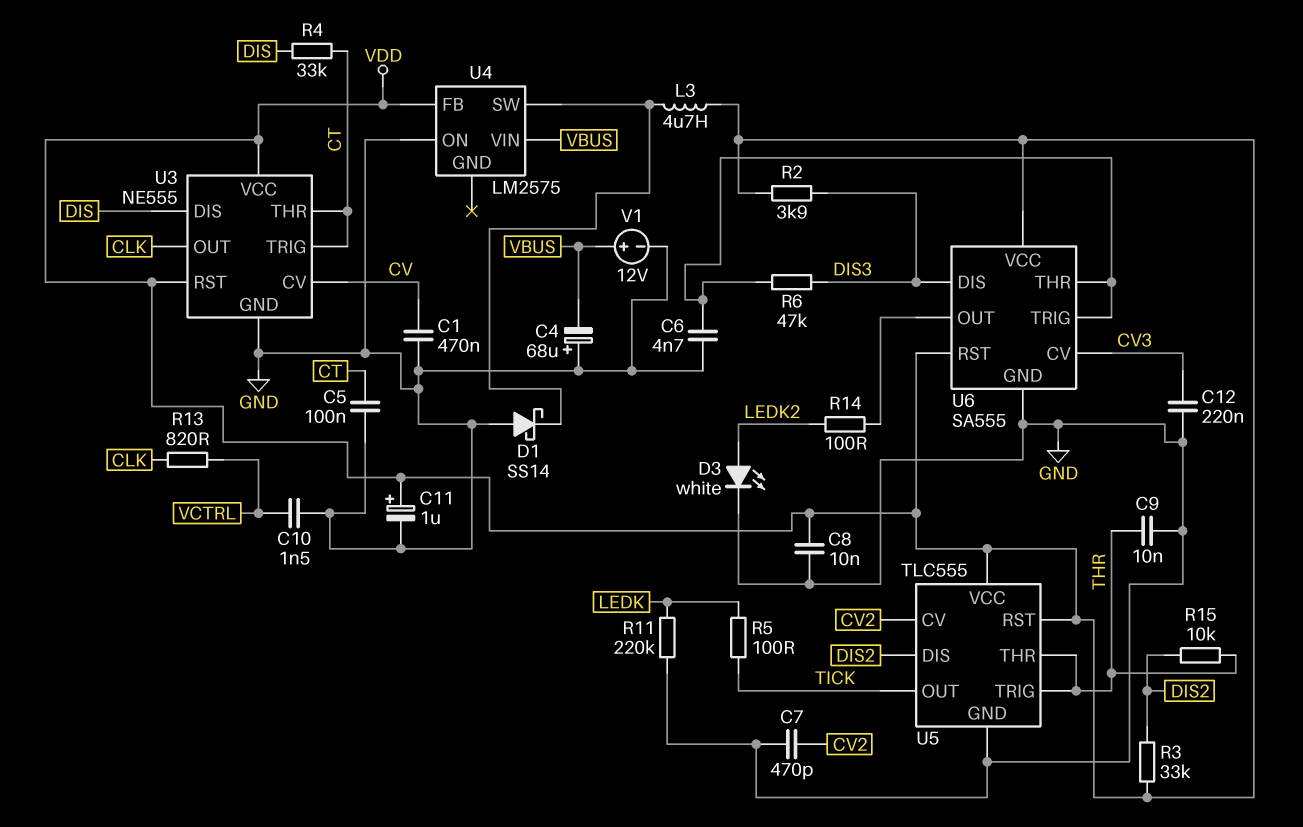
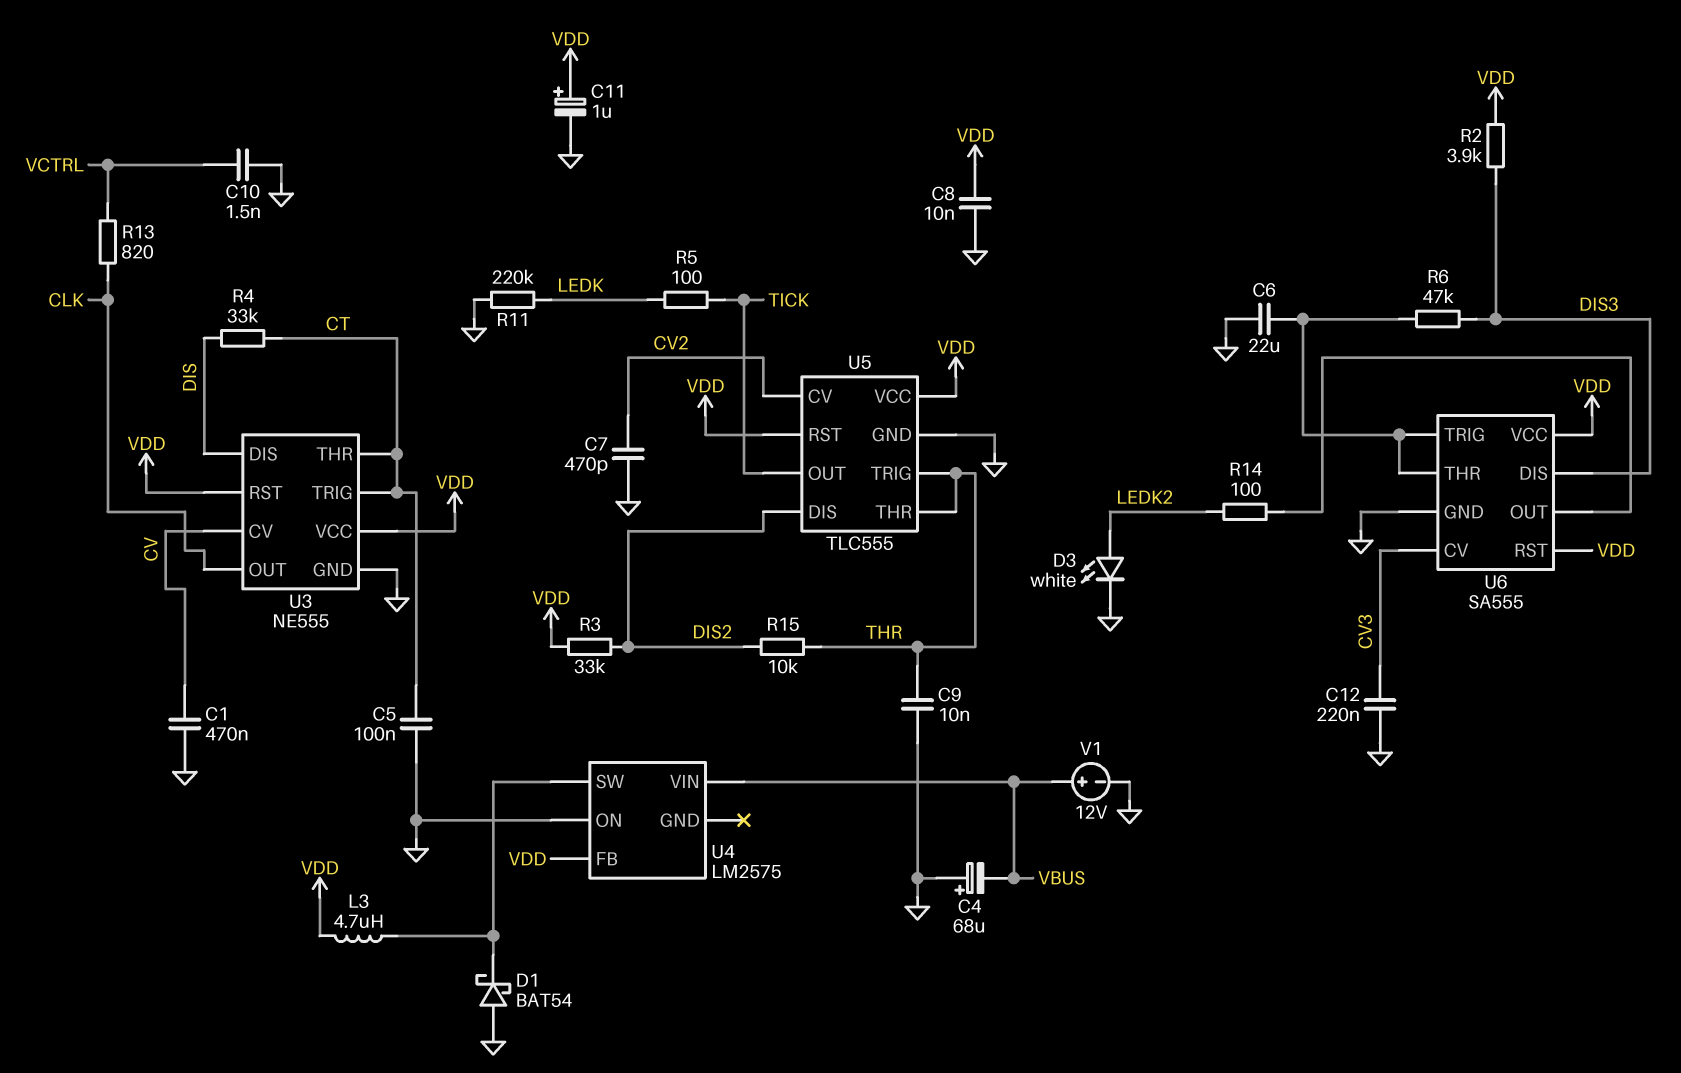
C6: 4.7nF (GND, U6/THR) -> 22uF (GND, U6/THR)
D1: schottky SS14 (A GND, K U4/SW) -> schottky BAT54 (A GND, K U4/SW)

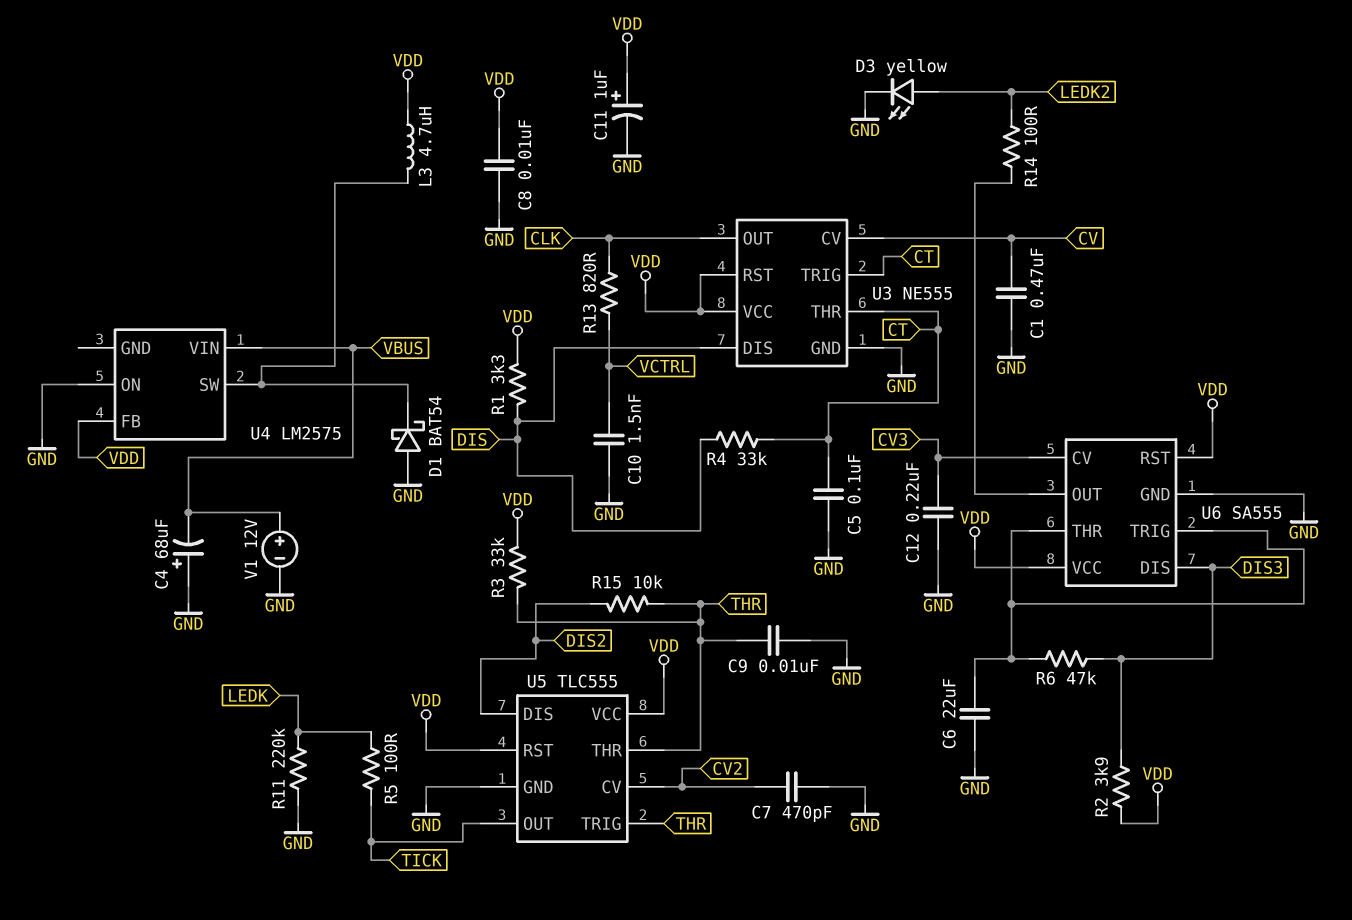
D3: LED white (A LEDK2, K GND) -> LED yellow (A LEDK2, K GND)
R1: none -> 3.3k (DIS, VDD)
R3: 33k (DIS2, VDD) -> 33k (THR, VDD)

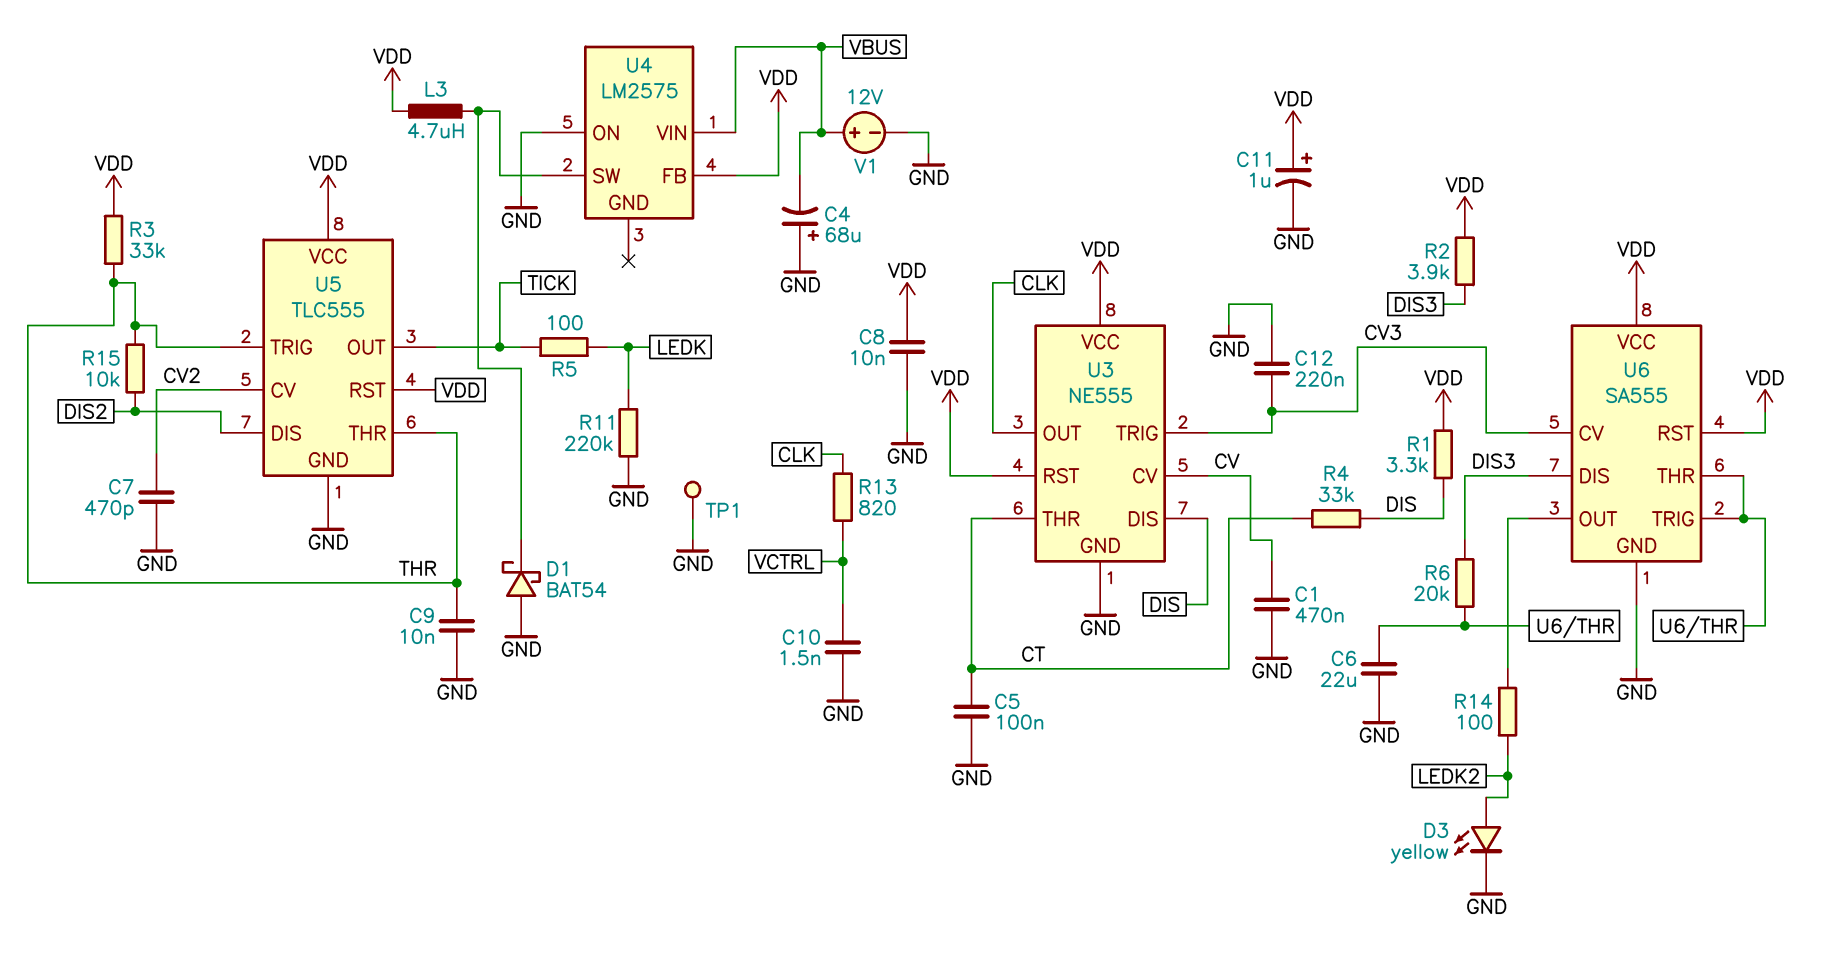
R6: 47k (DIS3, U6/THR) -> 20k (DIS3, U6/THR)
TP1: none -> test point (GND)
U3 pin TRIG: CT -> CV3

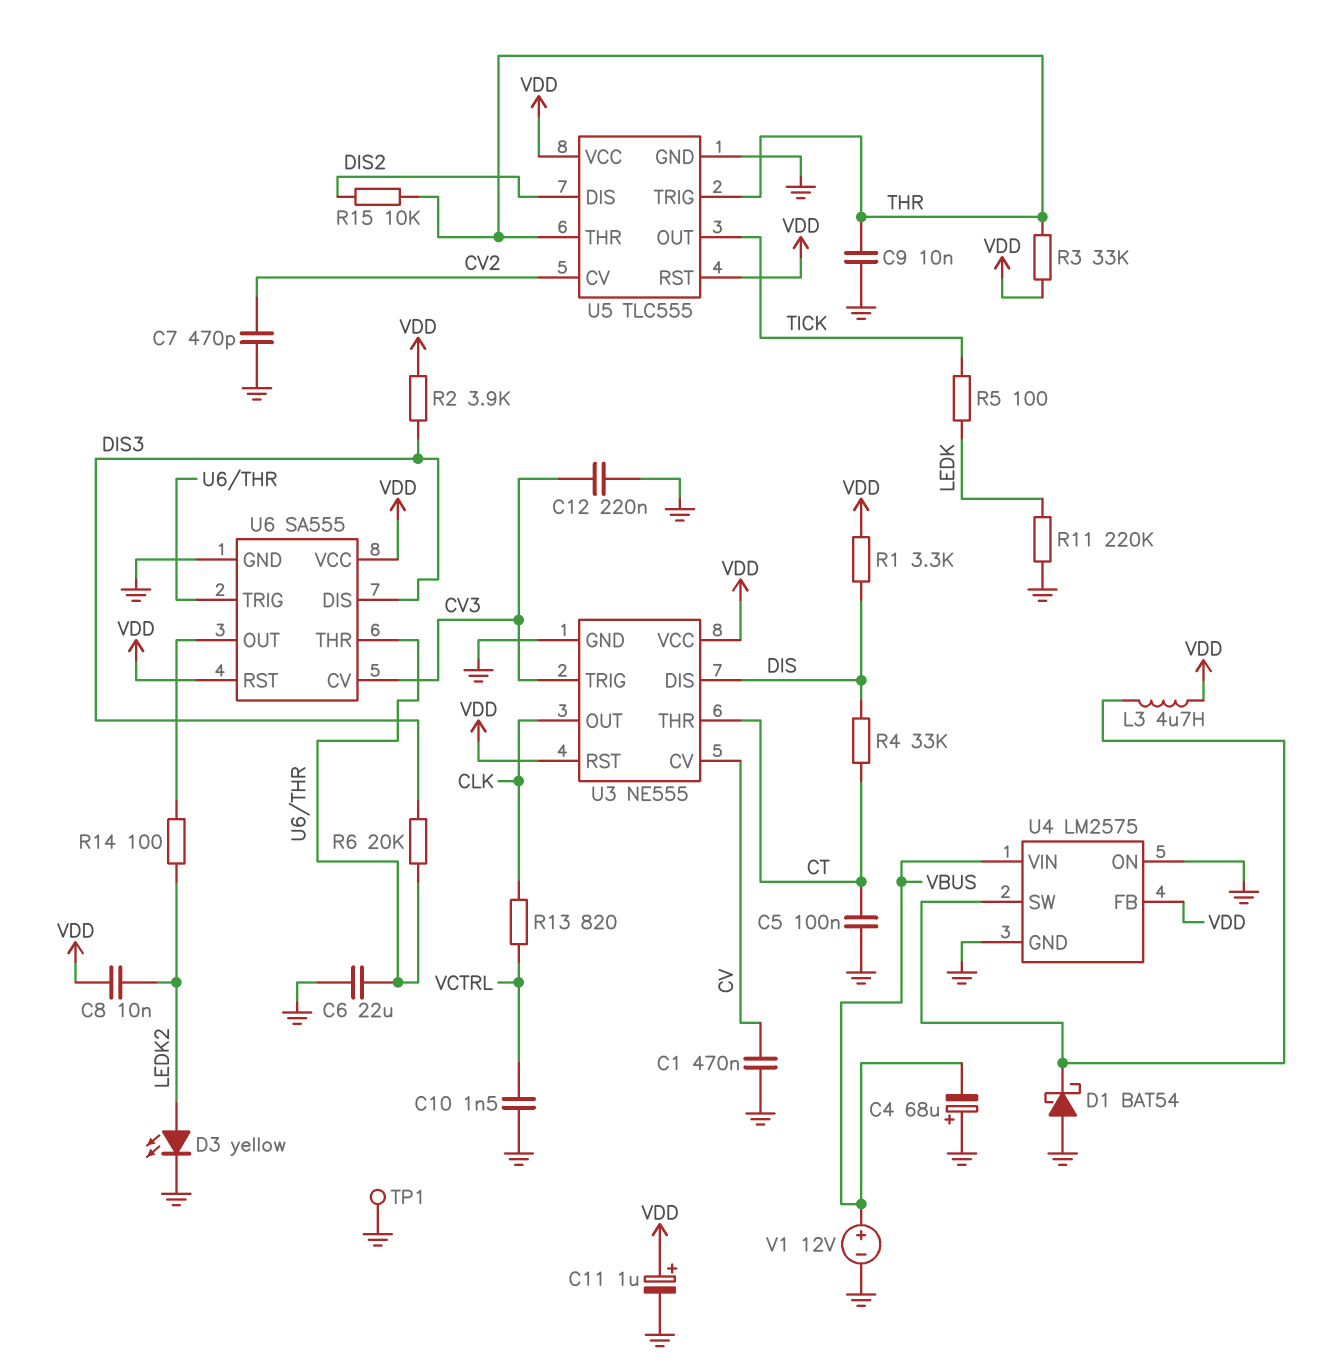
C8: 10nF (GND, VDD) -> 10nF (LEDK2, VDD)
U4 pin GND: none -> GND

